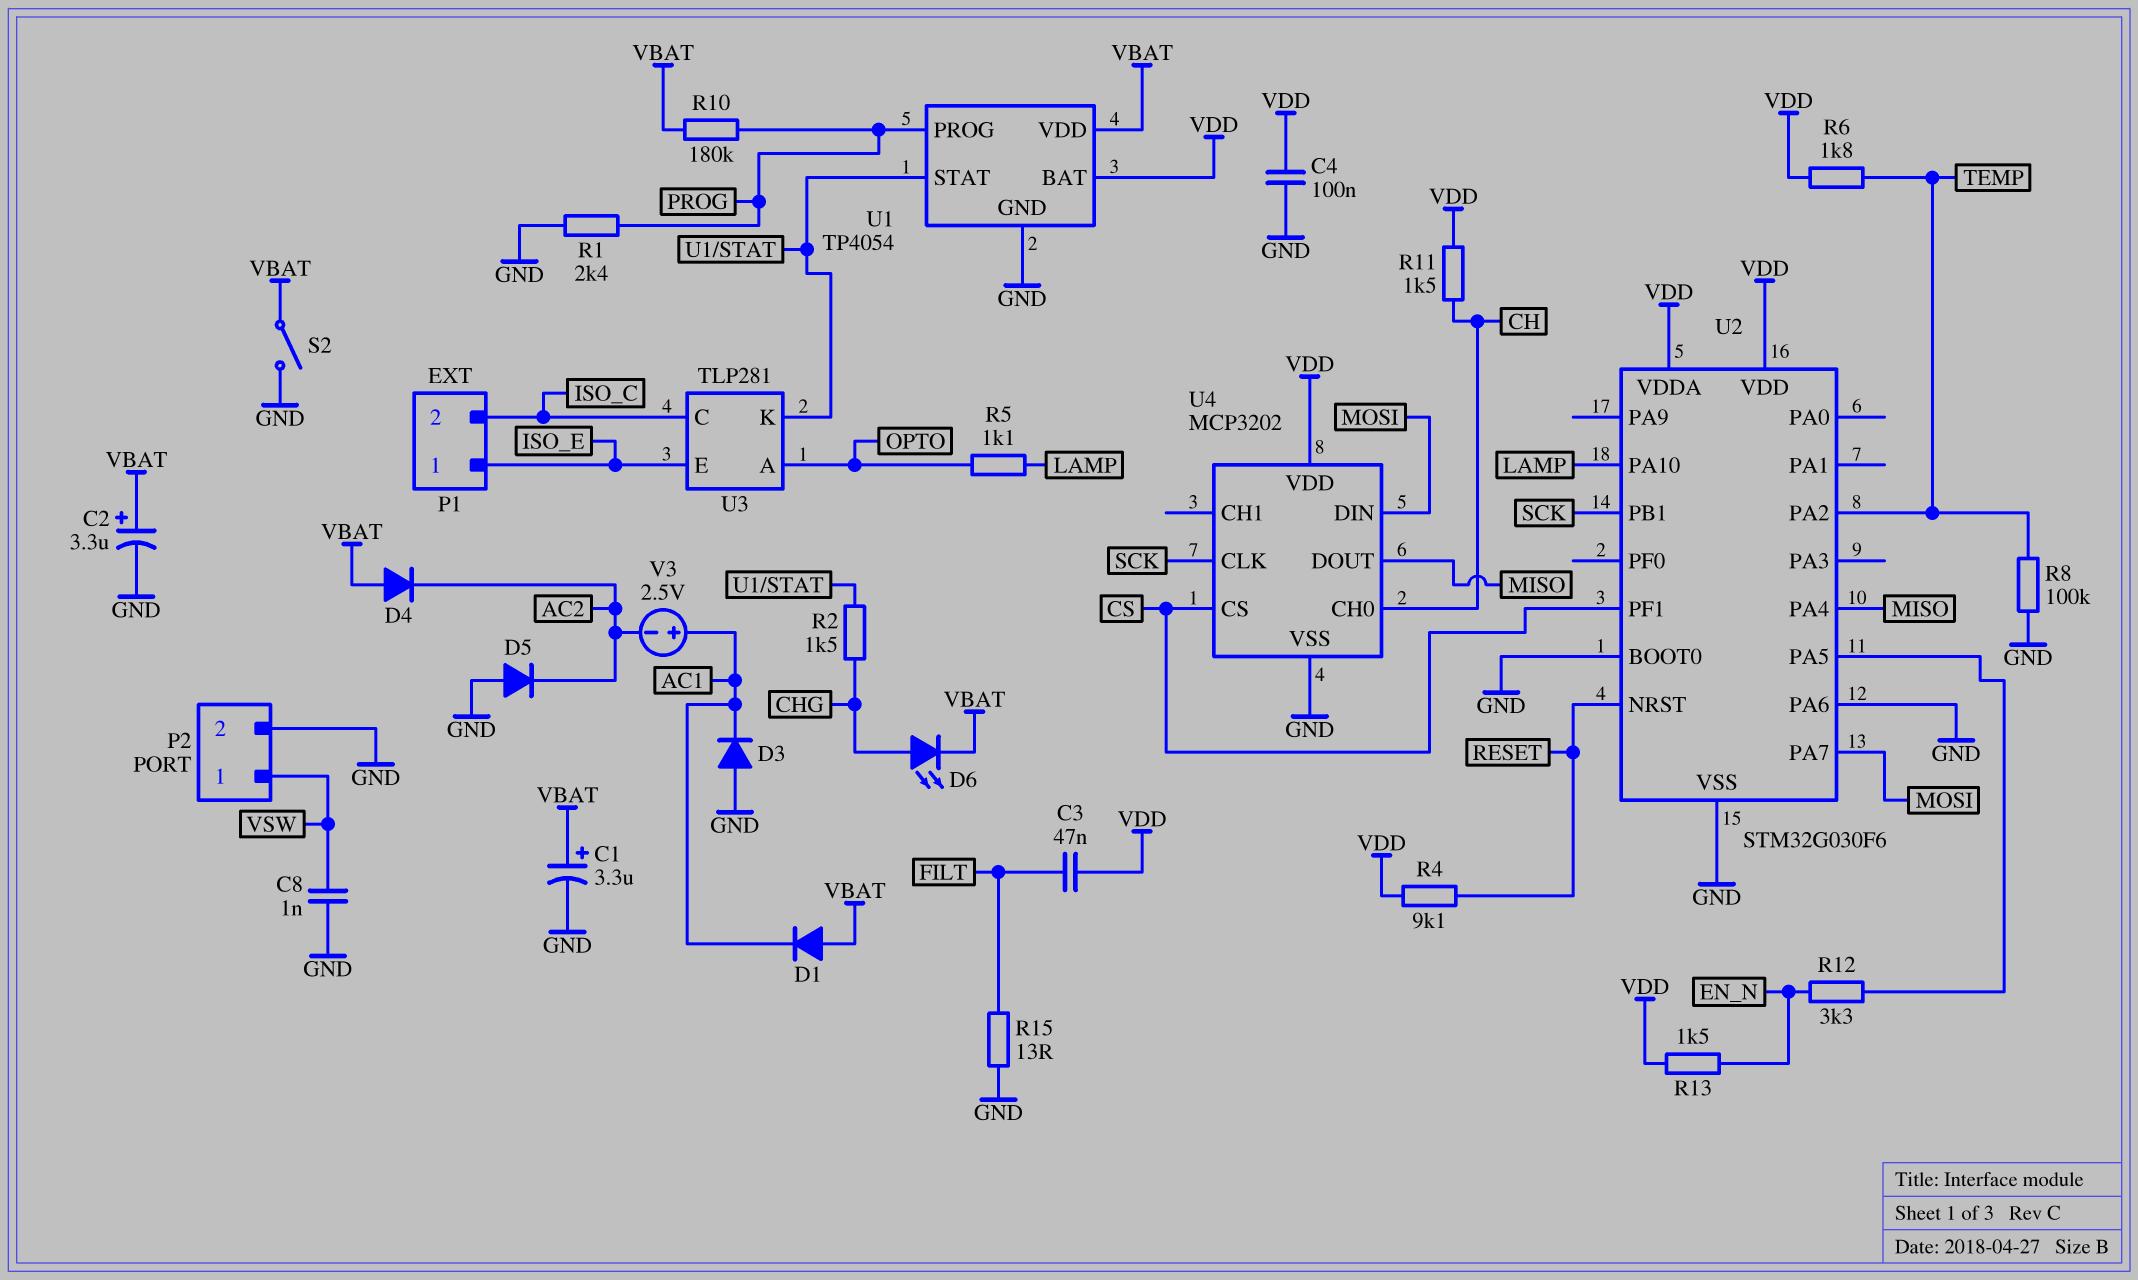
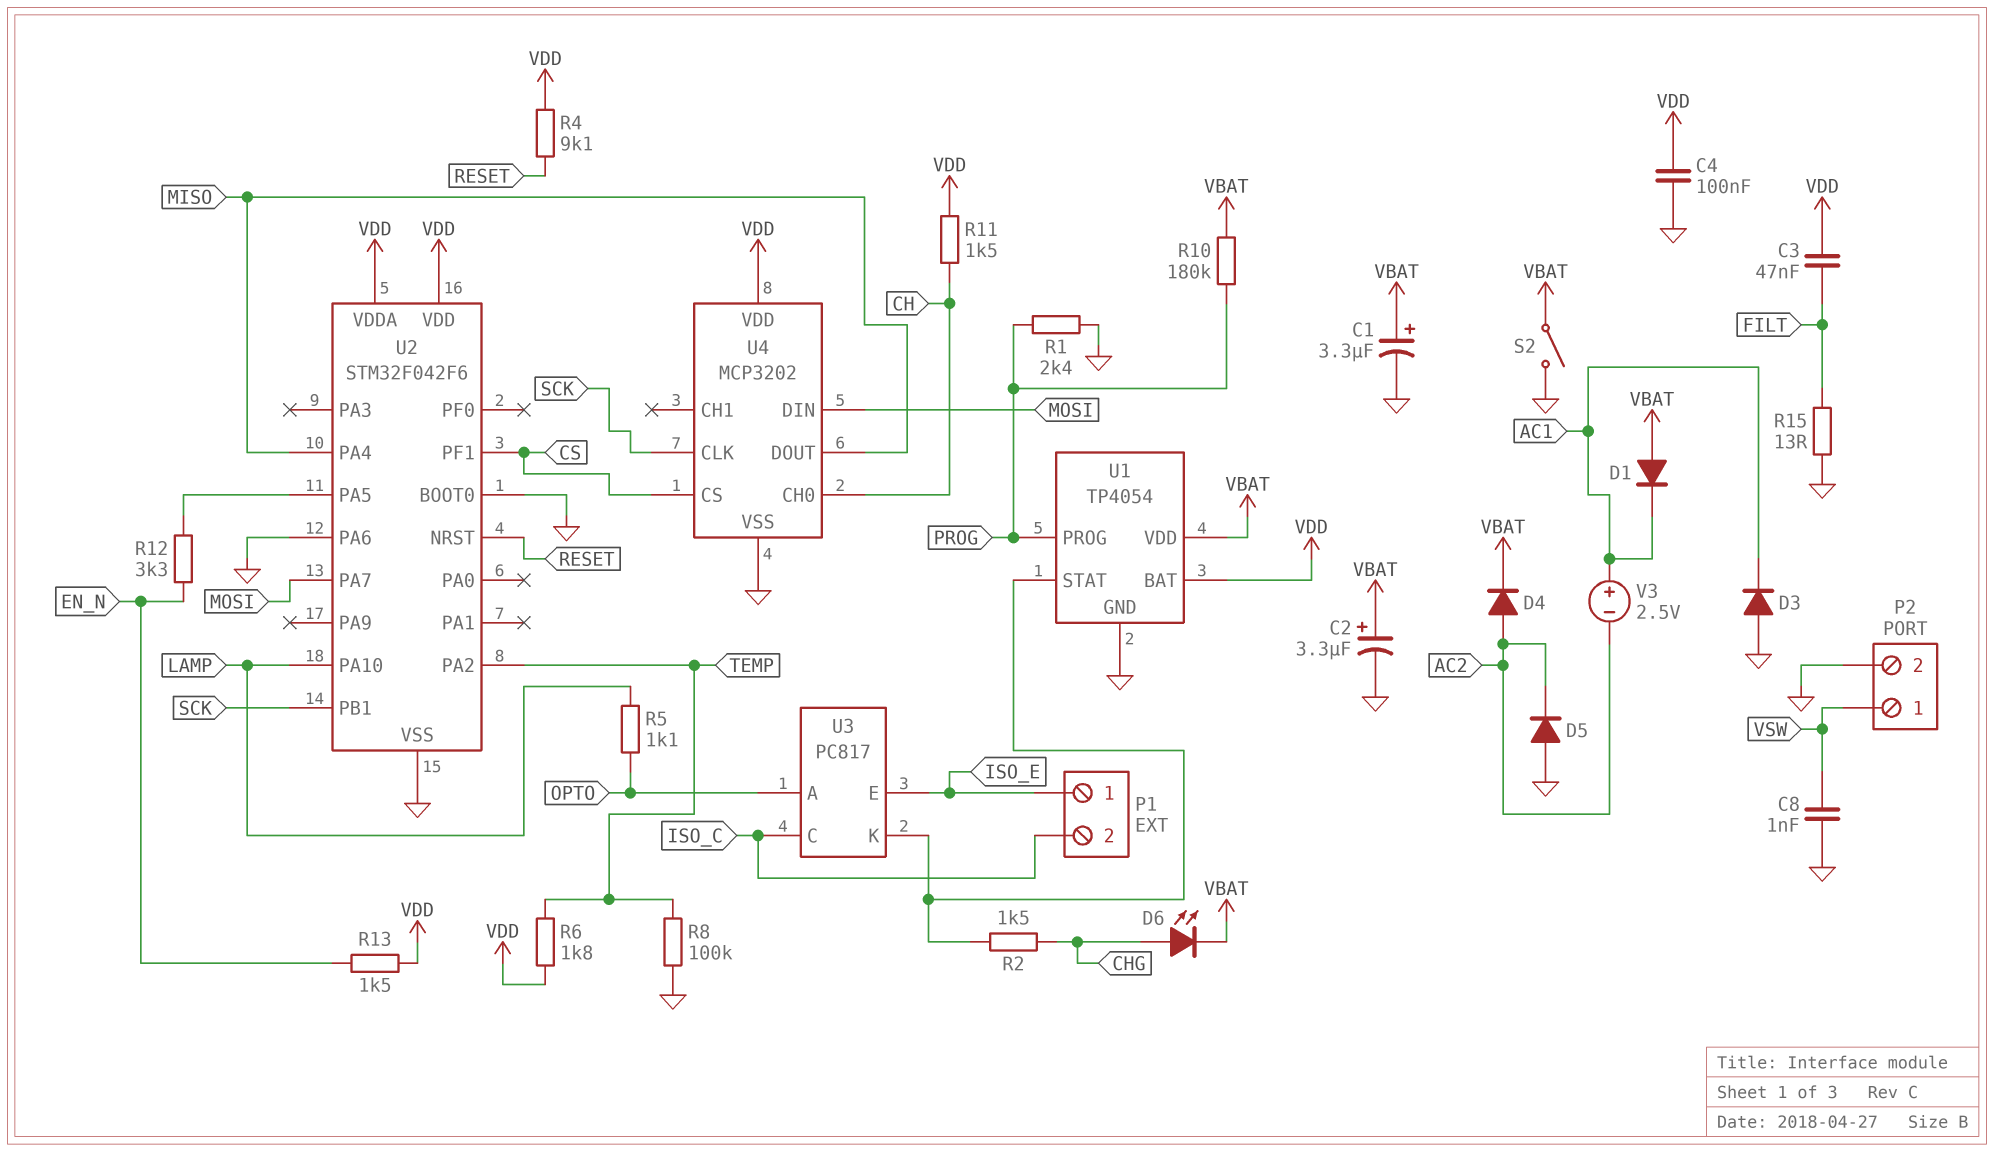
D4: diode (A VBAT, K AC2) -> diode (A AC2, K VBAT)
U2: STM32G030F6 -> STM32F042F6
U3: TLP281 -> PC817

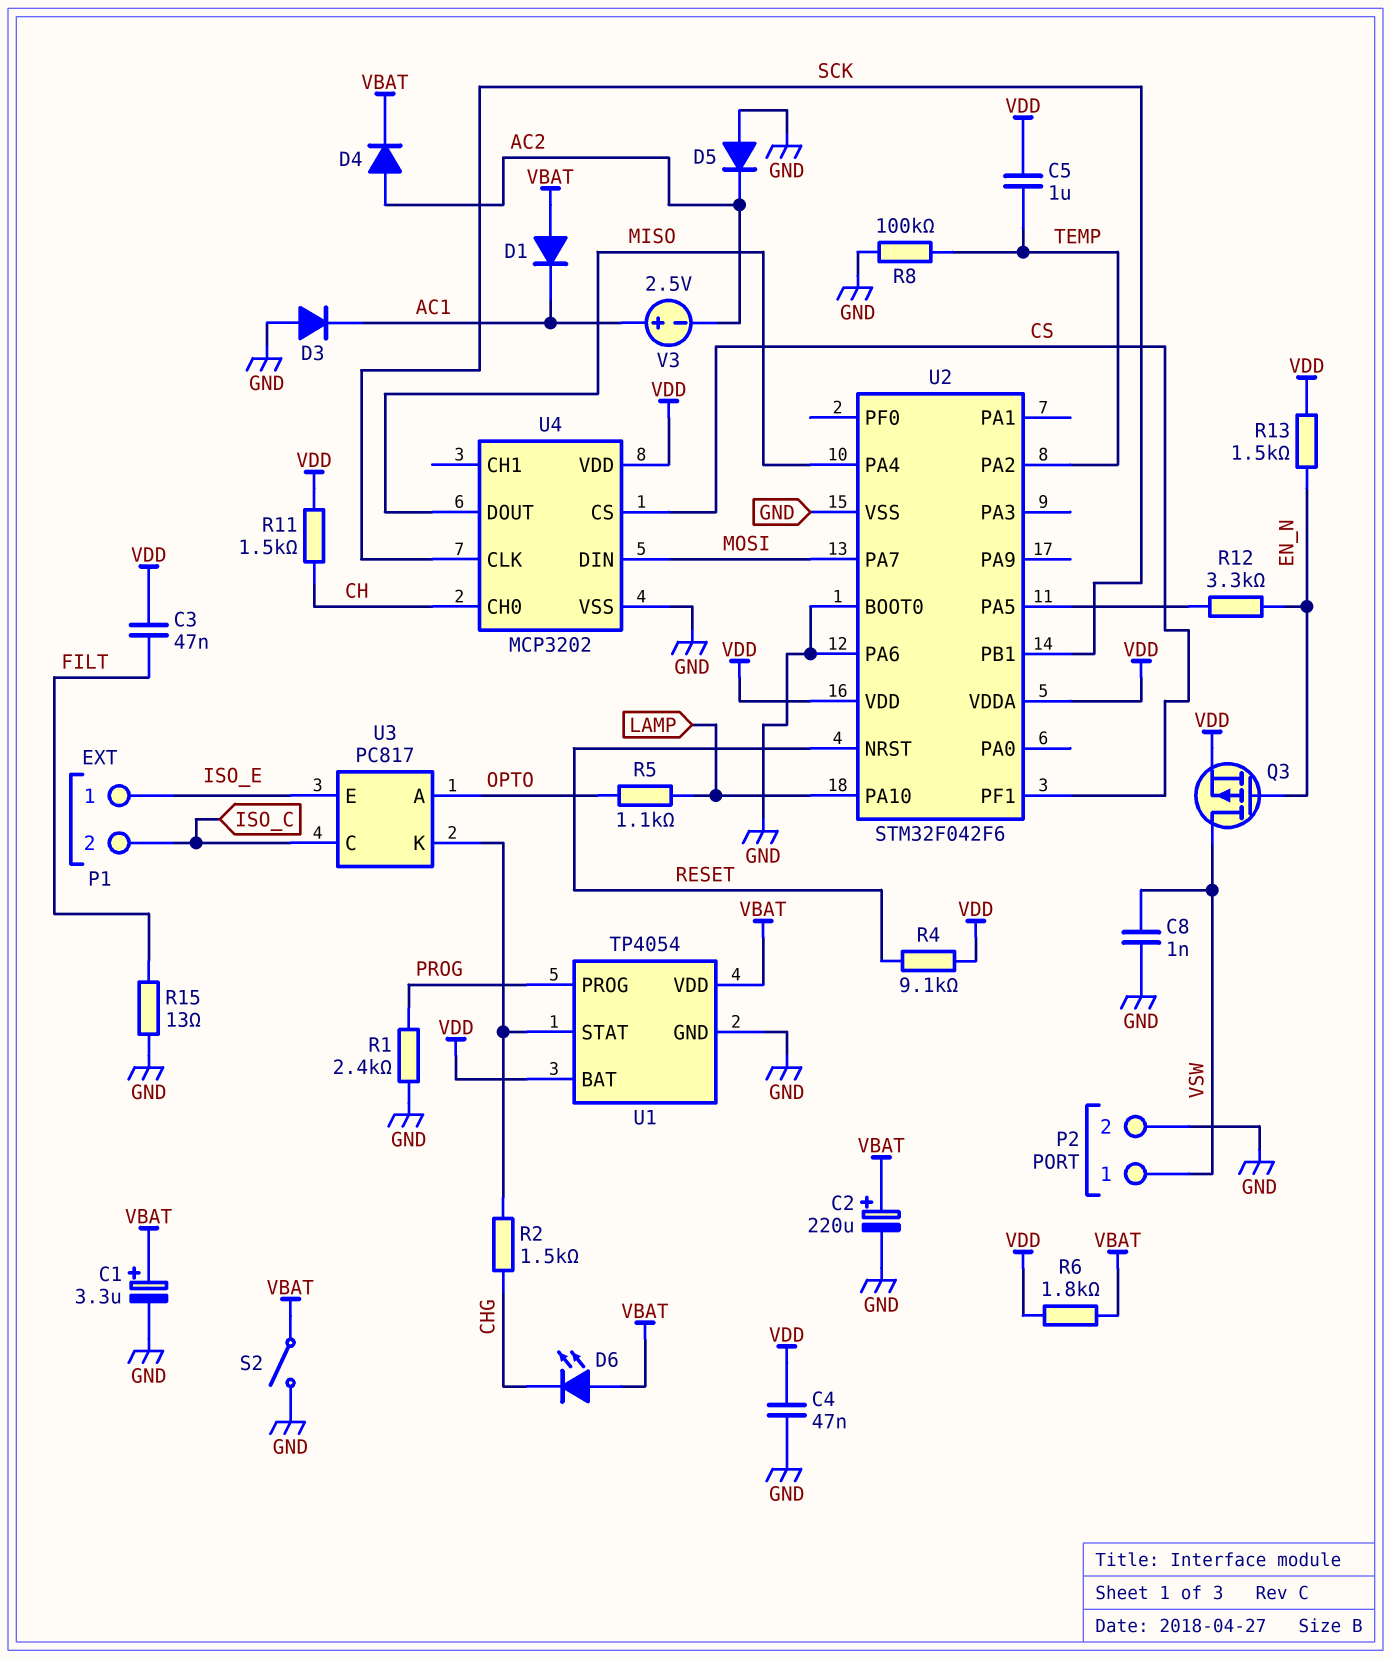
C2: 3.3uF (plus VBAT, minus GND) -> 220uF (plus VBAT, minus GND)
C4: 100nF (GND, VDD) -> 47nF (GND, VDD)
C5: none -> 1uF (TEMP, VDD)
D6: LED (A CHG, K VBAT) -> LED (A VBAT, K CHG)
Q3: none -> PMOS (G EN_N, D VSW, S VDD)
R6: 1.8k (TEMP, VDD) -> 1.8k (VBAT, VDD)
R10: 180k (PROG, VBAT) -> none

